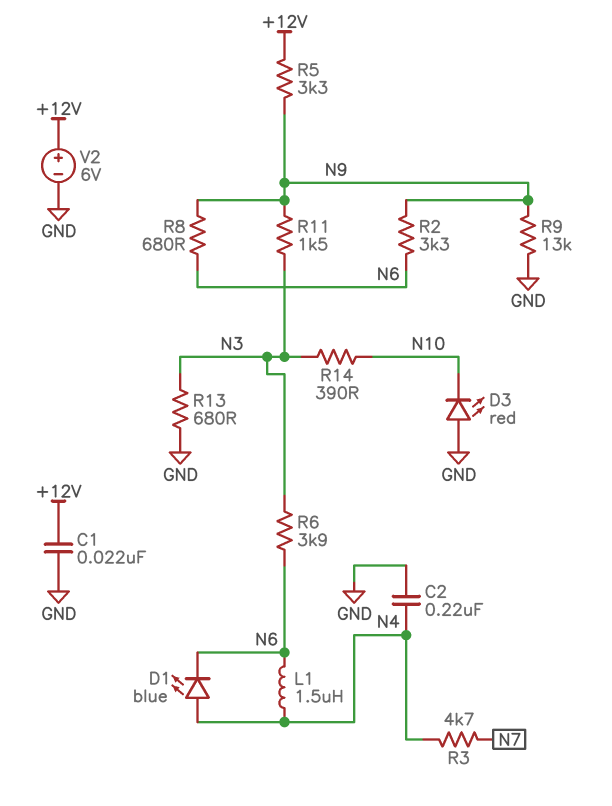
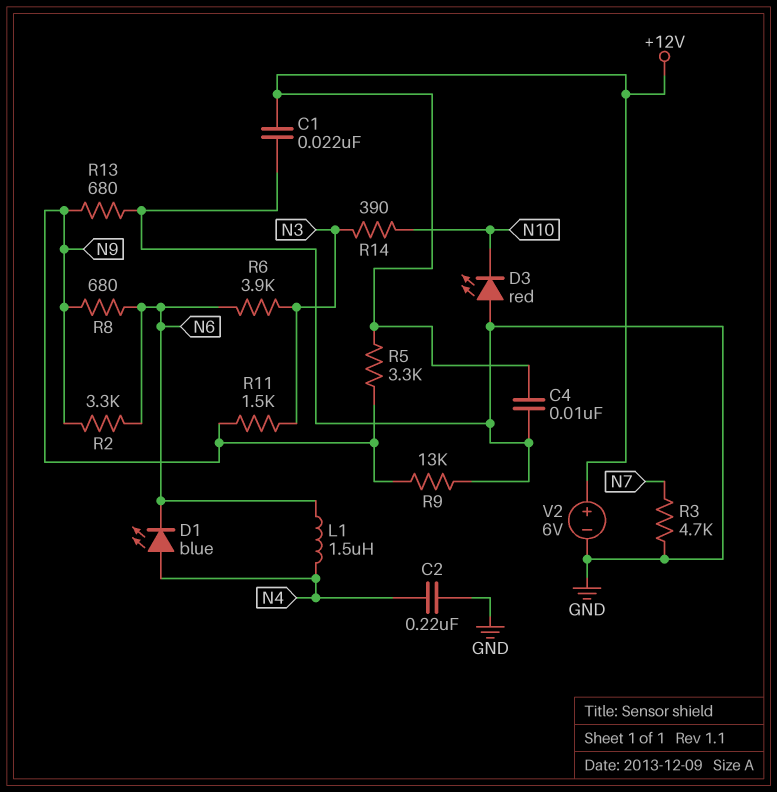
C4: none -> 10nF (+12V, GND)
R3: 4.7k (N4, N7) -> 4.7k (GND, N7)
R13: 680 (GND, N3) -> 680 (GND, N9)

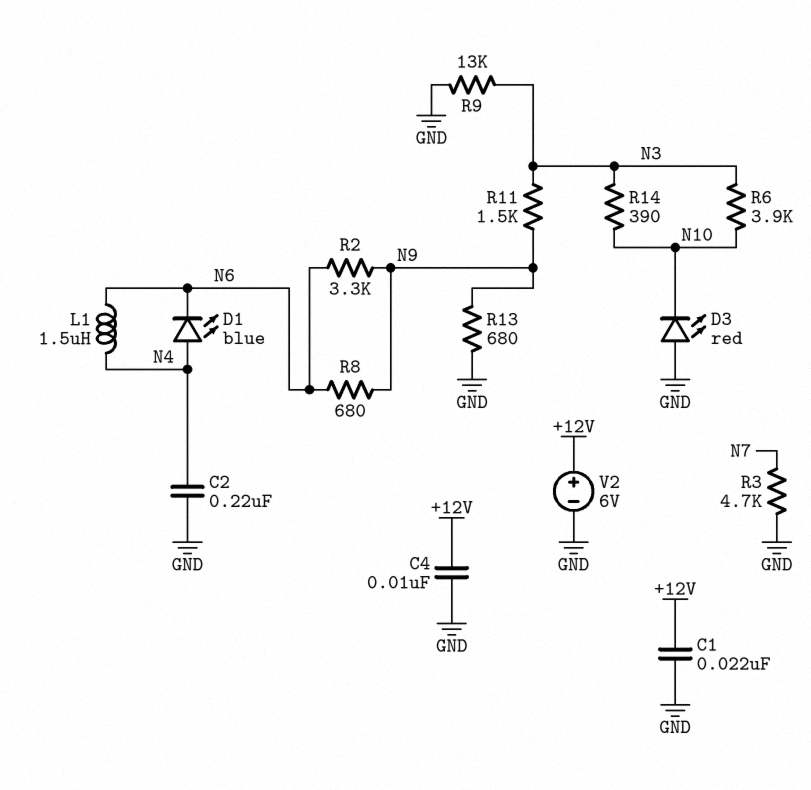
R5: 3.3k (+12V, N9) -> none
R6: 3.9k (N3, N6) -> 3.9k (N3, N10)
R9: 13k (GND, N9) -> 13k (GND, N3)

